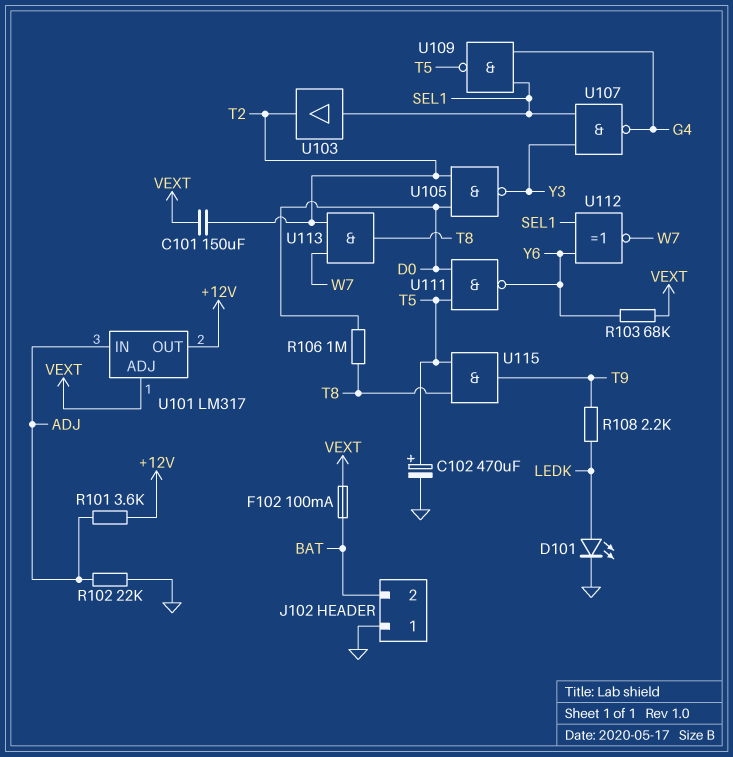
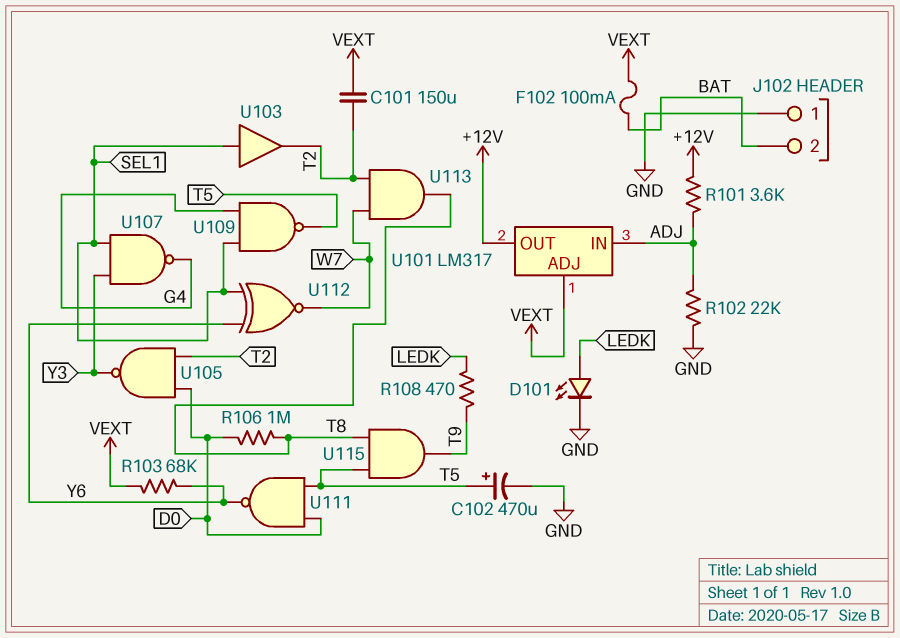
R108: 2.2k (LEDK, T9) -> 470 (LEDK, T9)

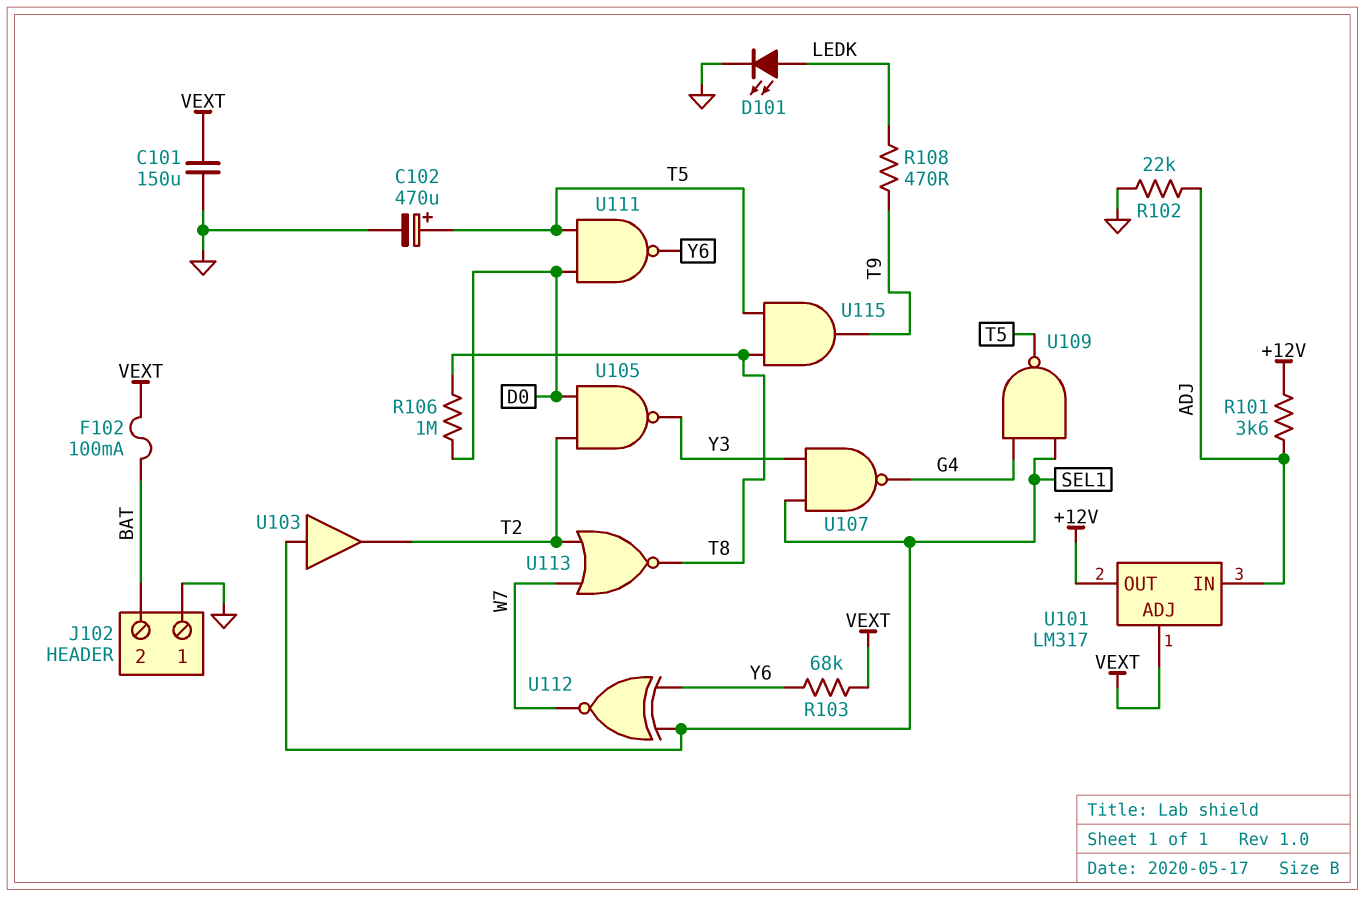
C101: 150uF (T2, VEXT) -> 150uF (GND, VEXT)
U113: AND (in T2, in W7, out T8) -> NOR (in T2, in W7, out T8)

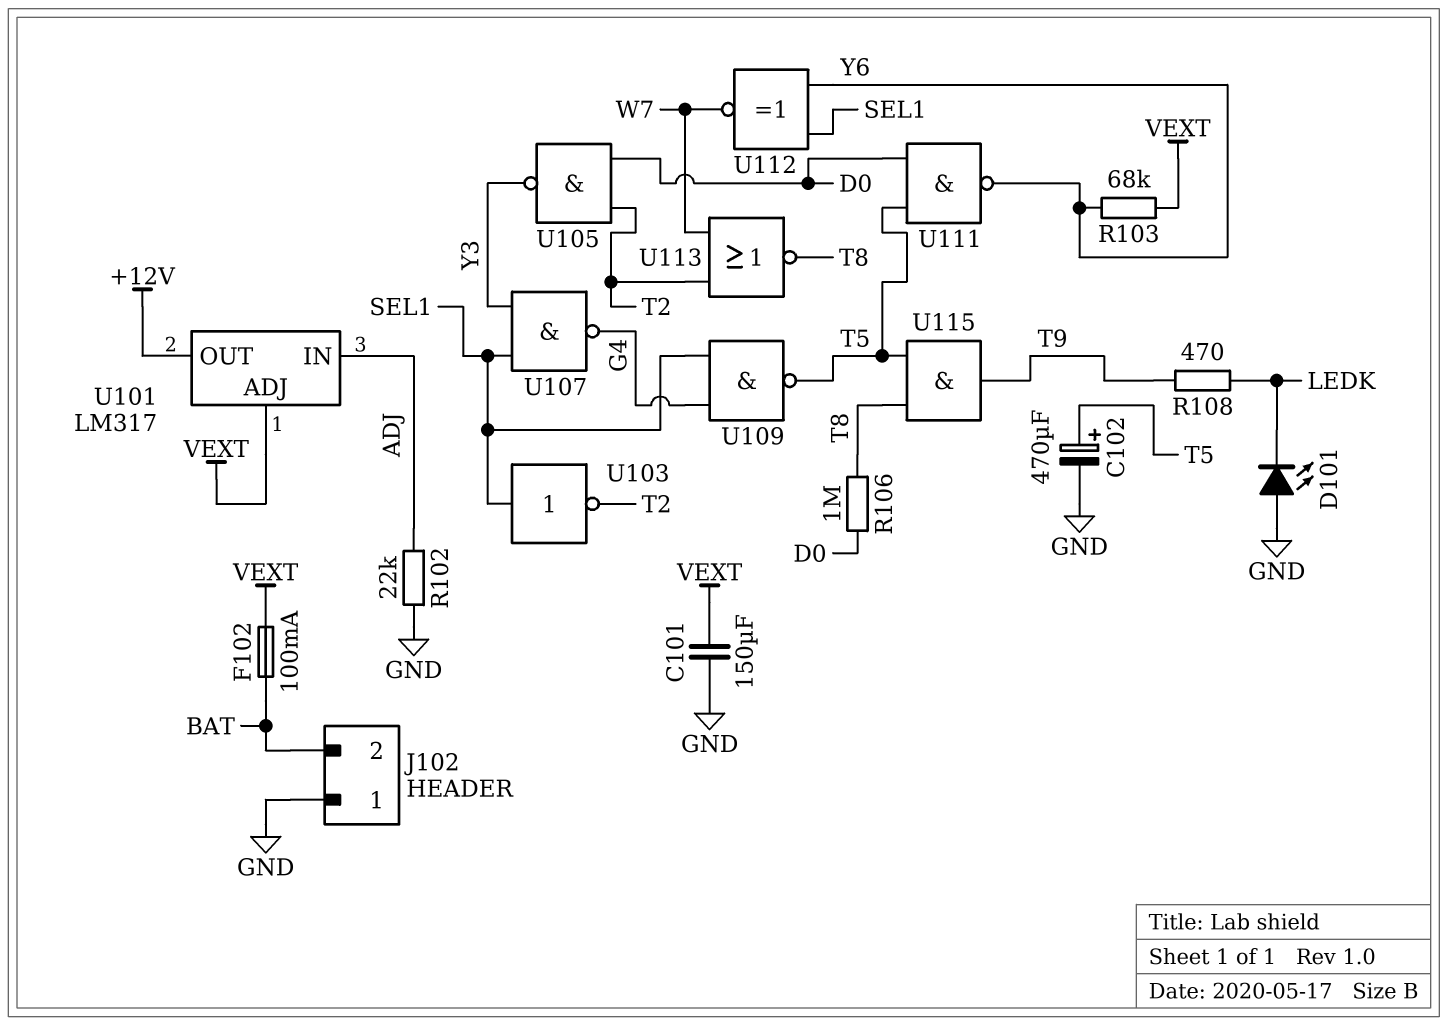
D101: LED (A LEDK, K GND) -> LED (A GND, K LEDK)
R101: 3.6k (+12V, ADJ) -> none
U103: buffer (in SEL1, out T2) -> NOT (in SEL1, out T2)

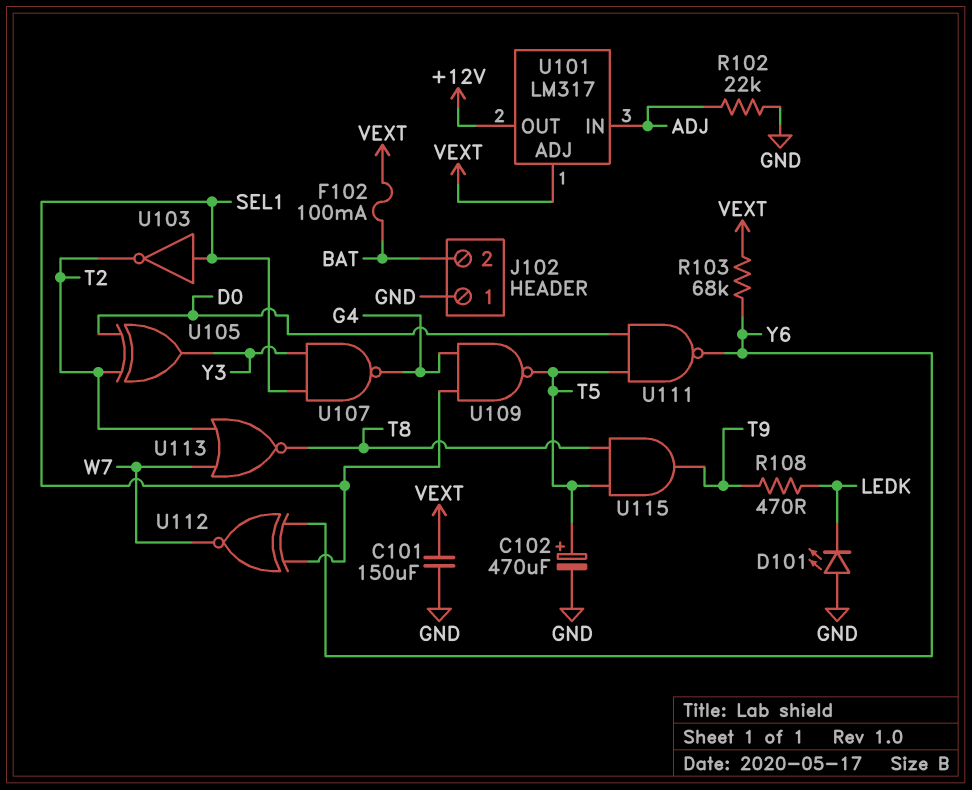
R106: 1M (D0, T8) -> none
U105: NAND (in D0, in T2, out Y3) -> XOR (in D0, in T2, out Y3)

